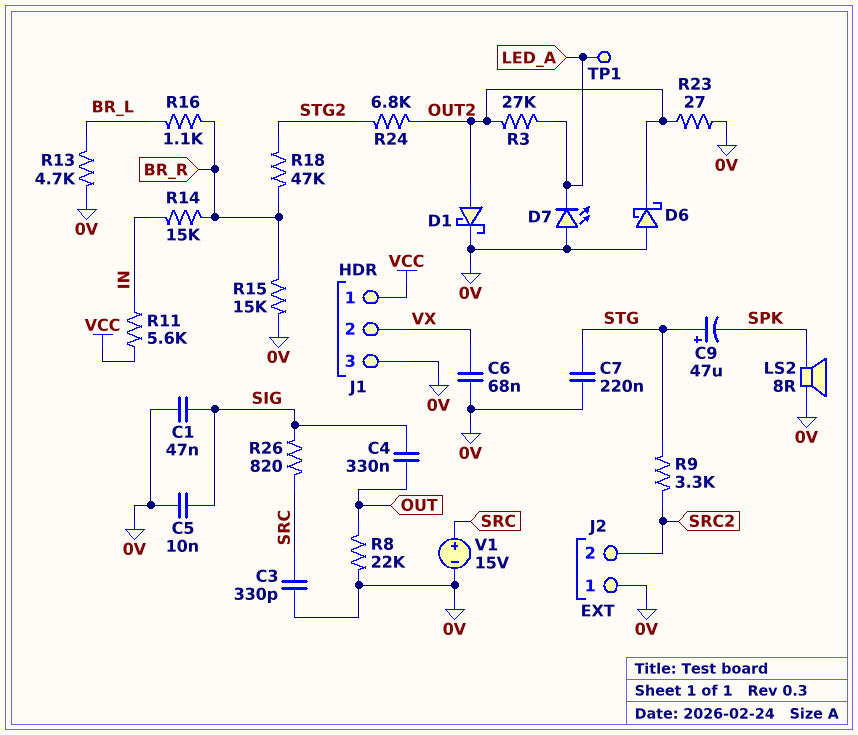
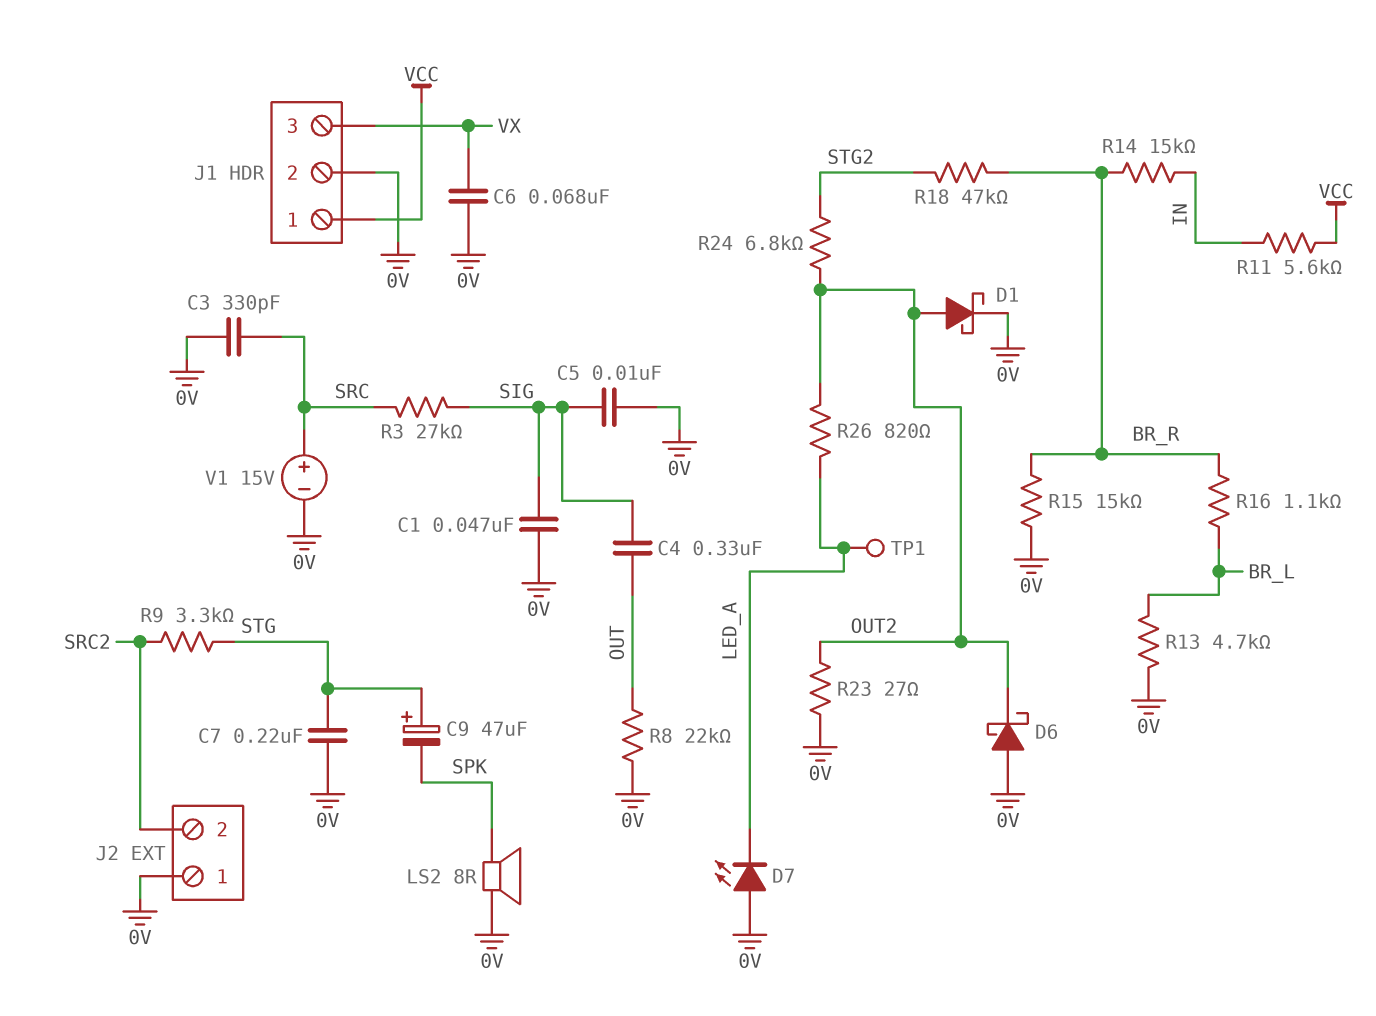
J1 pin 2: VX -> 0V
J1 pin 3: 0V -> VX
R3: 27k (LED_A, OUT2) -> 27k (SIG, SRC)
R26: 820 (SIG, SRC) -> 820 (LED_A, OUT2)

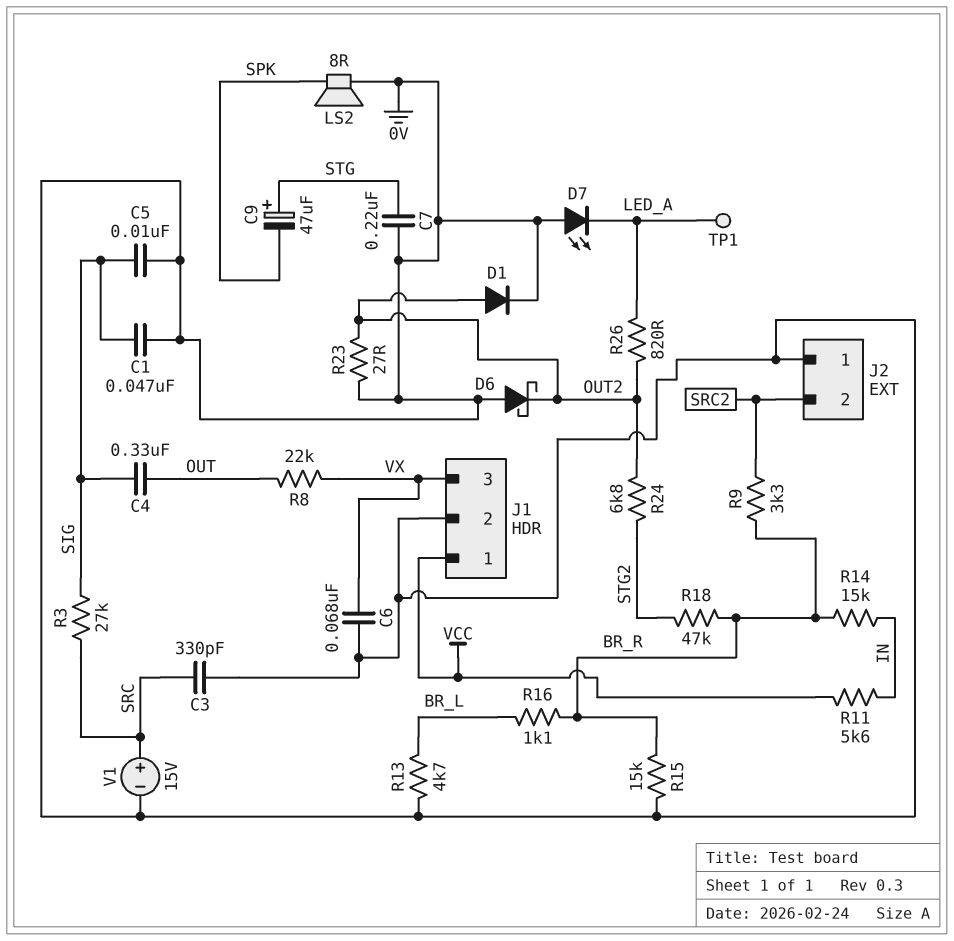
D1: schottky (A OUT2, K 0V) -> diode (A OUT2, K 0V)
R8: 22k (0V, OUT) -> 22k (OUT, VX)
R9: 3.3k (SRC2, STG) -> 3.3k (BR_R, SRC2)

